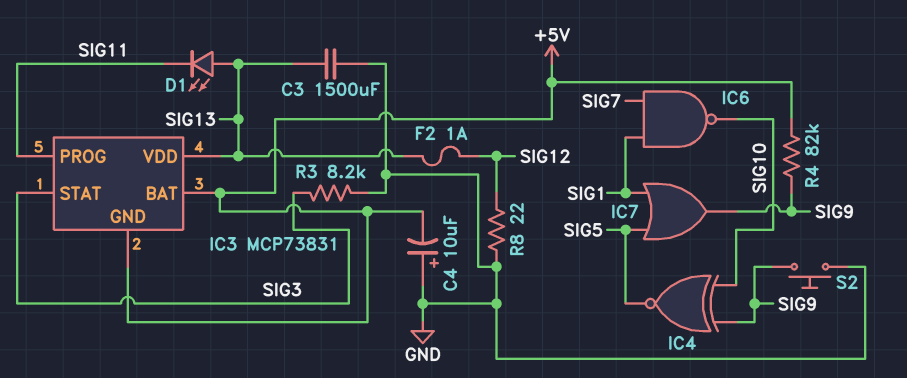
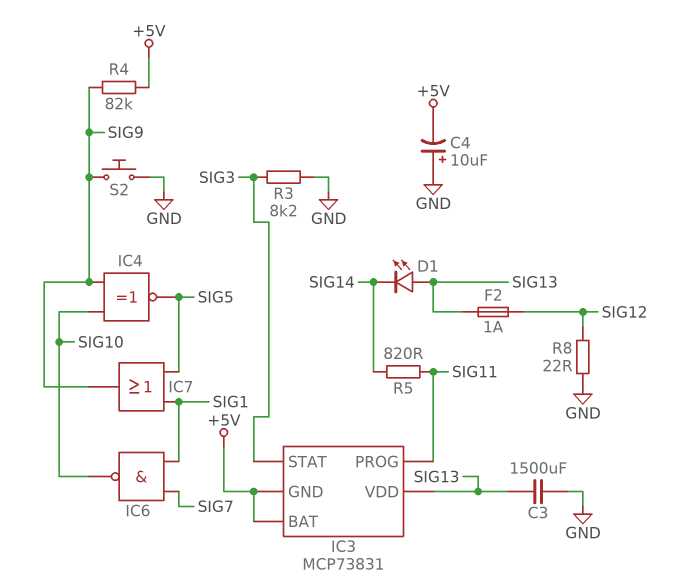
D1: LED (A SIG13, K SIG11) -> LED (A SIG13, K SIG14)
R5: none -> 820 (SIG11, SIG14)

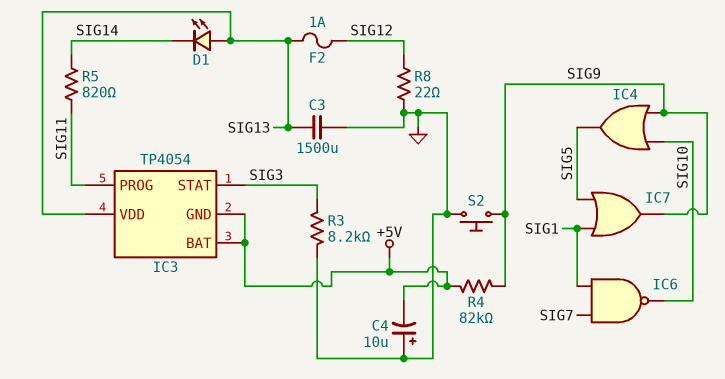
IC3: MCP73831 -> TP4054
IC4: XNOR (in SIG9, in SIG10, out SIG5) -> OR (in SIG9, in SIG10, out SIG5)

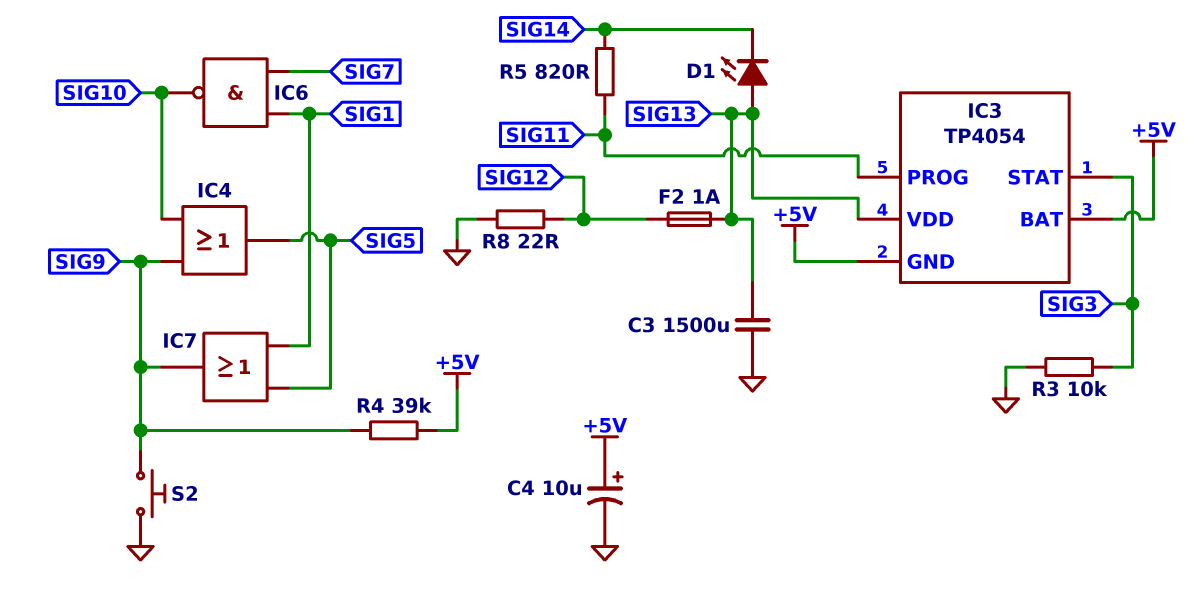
C4: 10uF (plus GND, minus +5V) -> 10uF (plus +5V, minus GND)
R3: 8.2k (GND, SIG3) -> 10k (GND, SIG3)
R4: 82k (+5V, SIG9) -> 39k (+5V, SIG9)

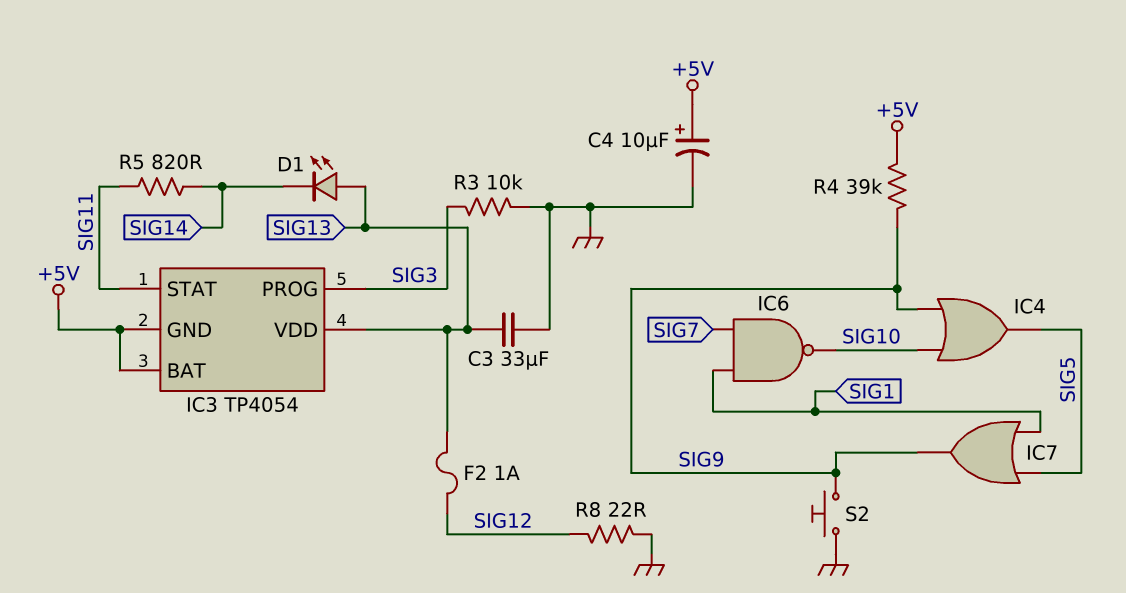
C3: 1500uF (GND, SIG13) -> 33uF (GND, SIG13)
IC3 pin PROG: SIG11 -> SIG3
IC3 pin STAT: SIG3 -> SIG11

